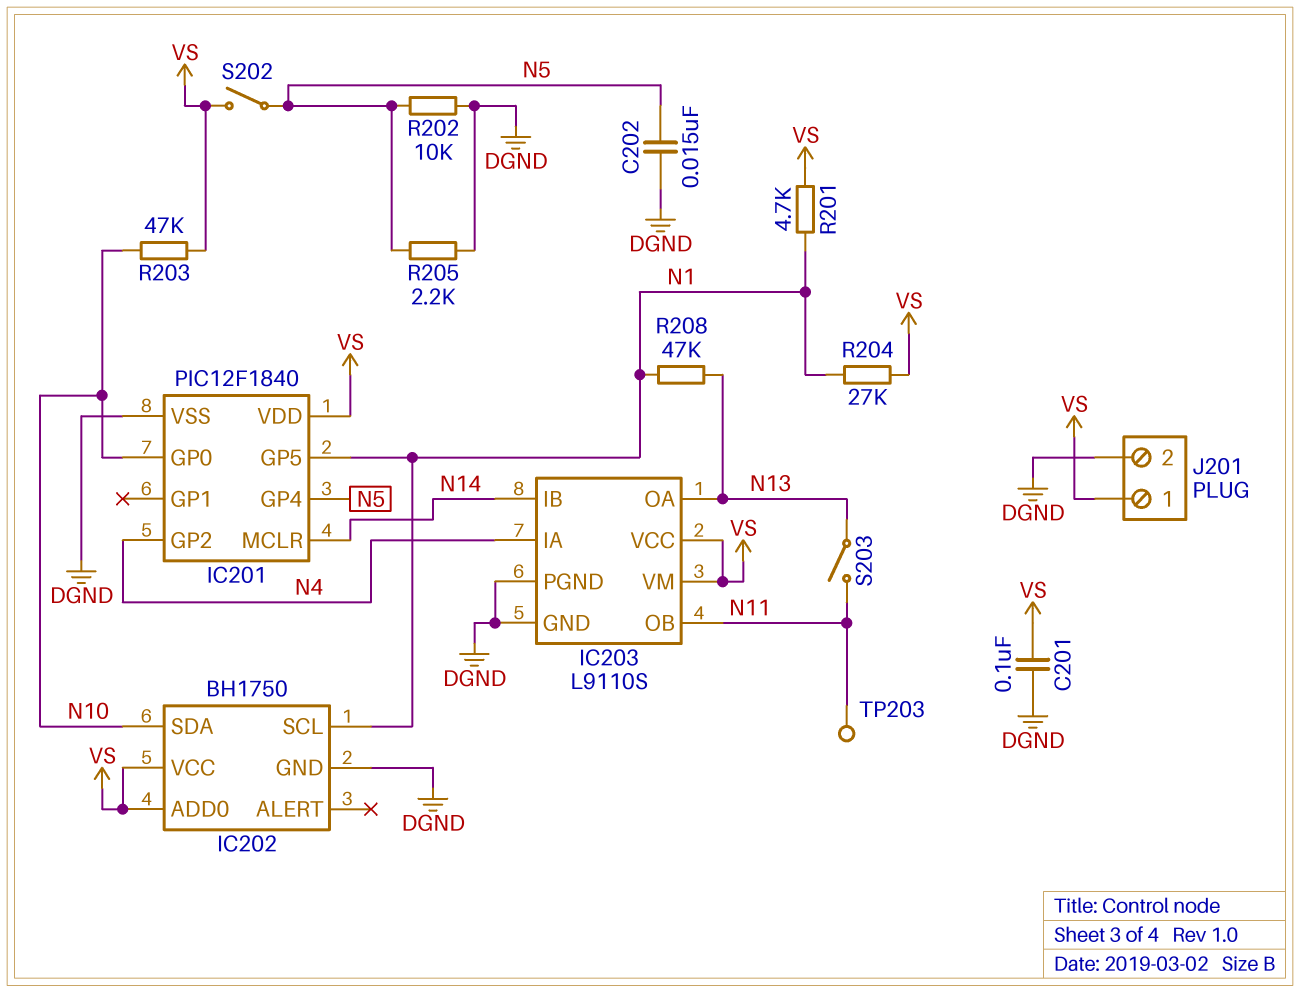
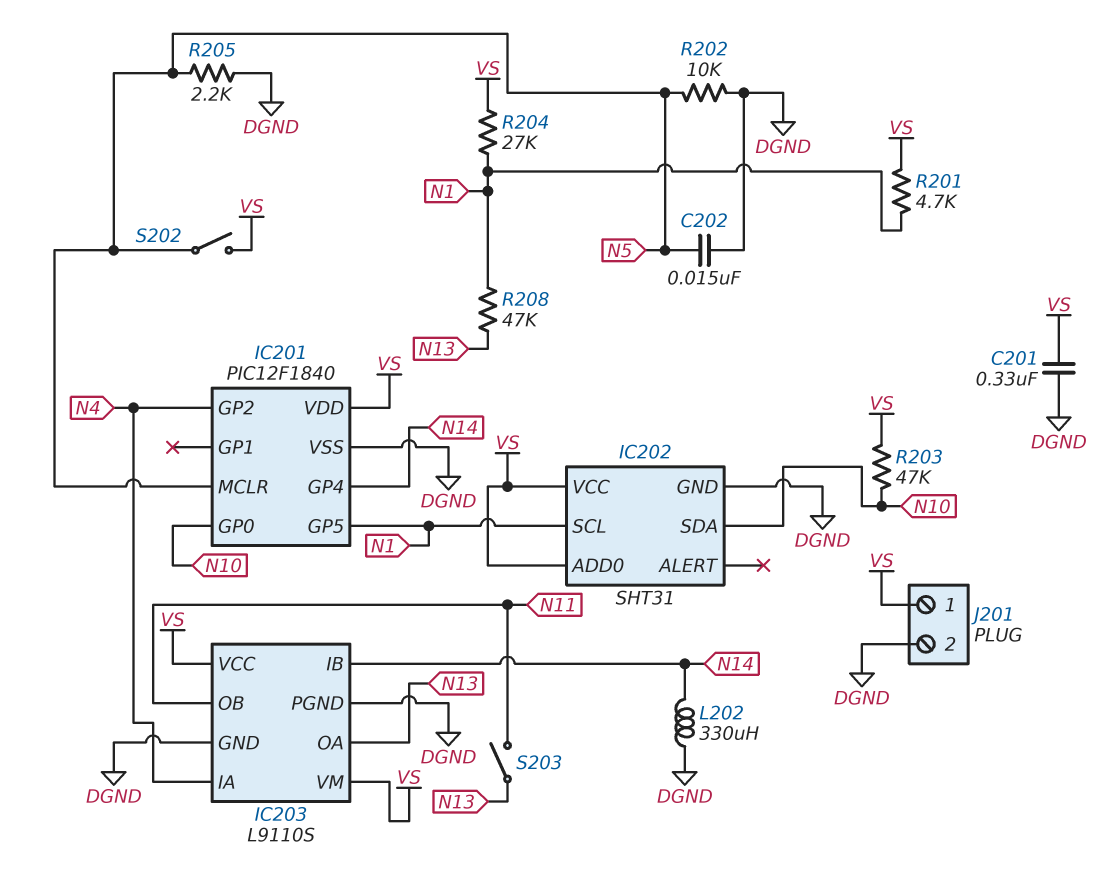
C201: 100nF (DGND, VS) -> 330nF (DGND, VS)
IC201 pin GP4: N5 -> N14
IC201 pin MCLR: N14 -> N5
IC202: BH1750 -> SHT31
L202: none -> 330uH (DGND, N14)
TP203: test point (N11) -> none

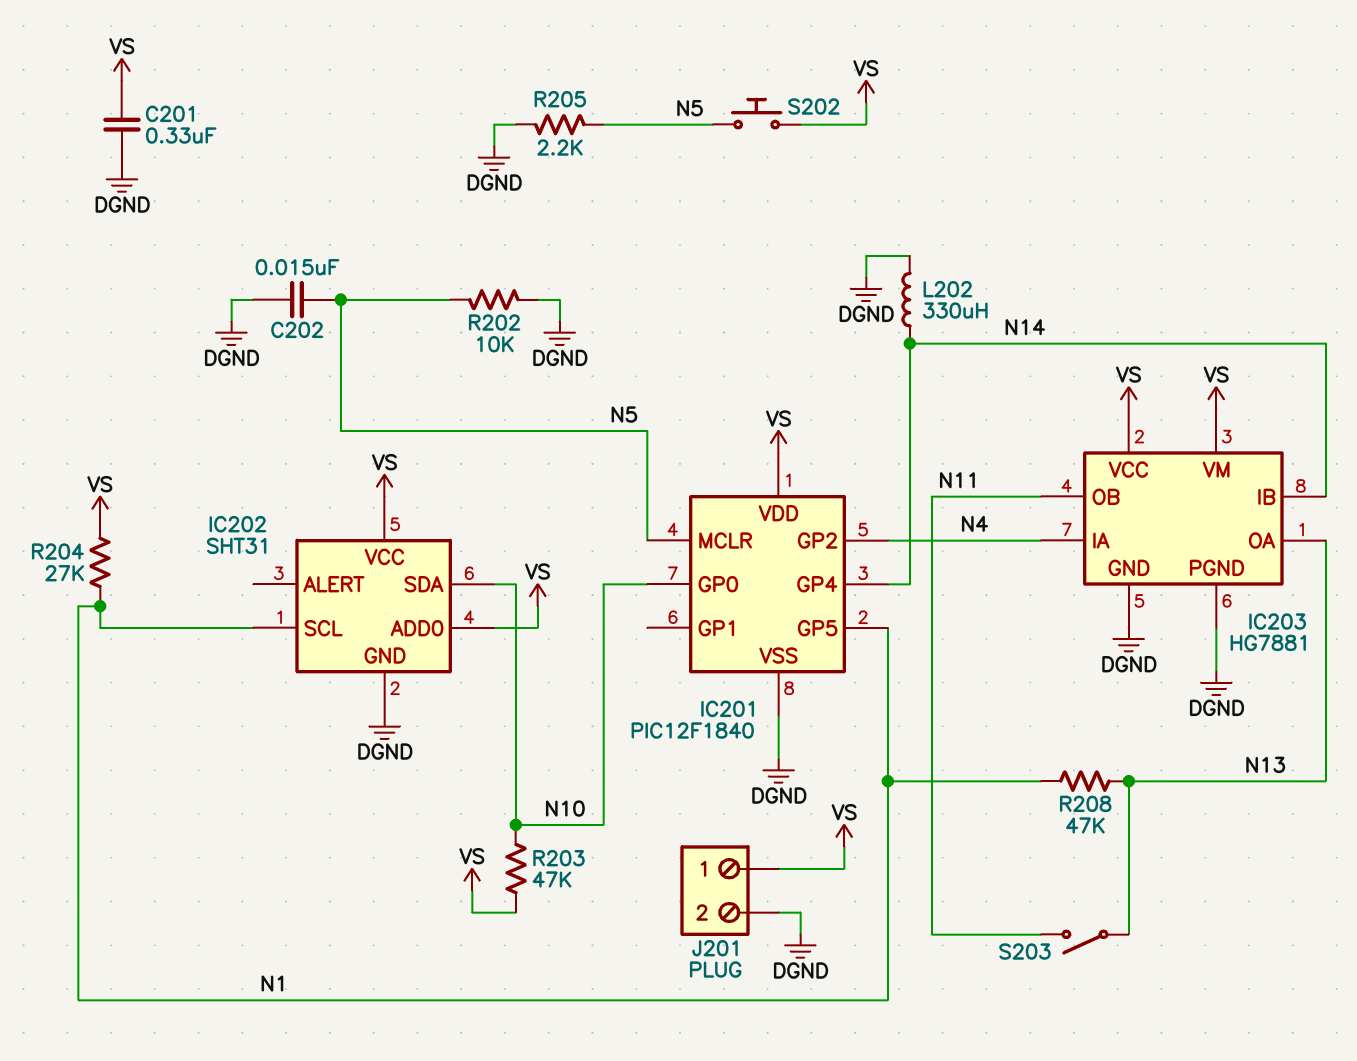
IC203: L9110S -> HG7881
R201: 4.7k (N1, VS) -> none
S202: switch (N5, VS) -> button (N5, VS)

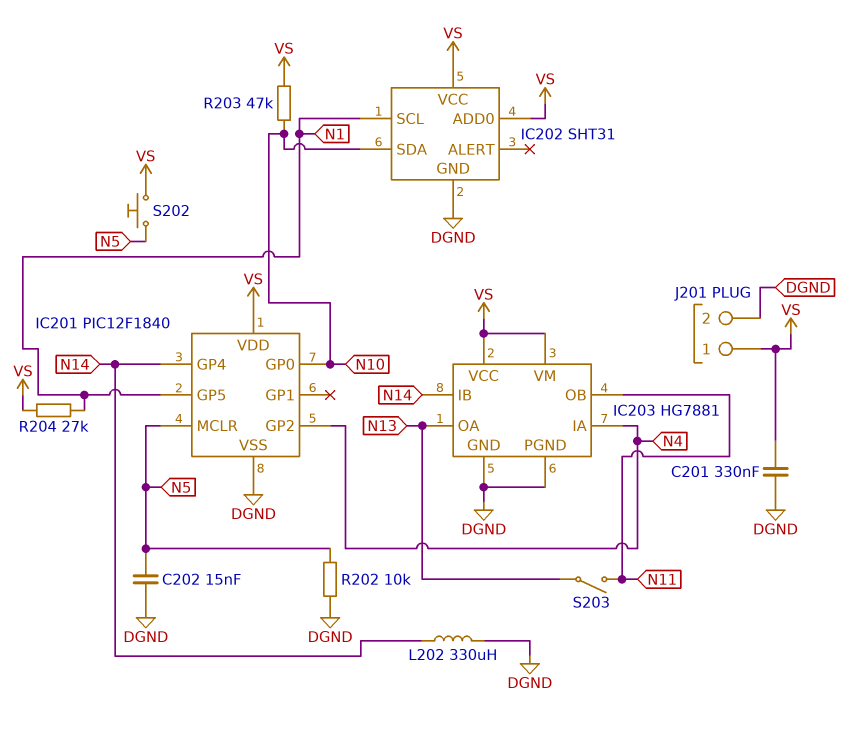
R205: 2.2k (DGND, N5) -> none
R208: 47k (N1, N13) -> none

